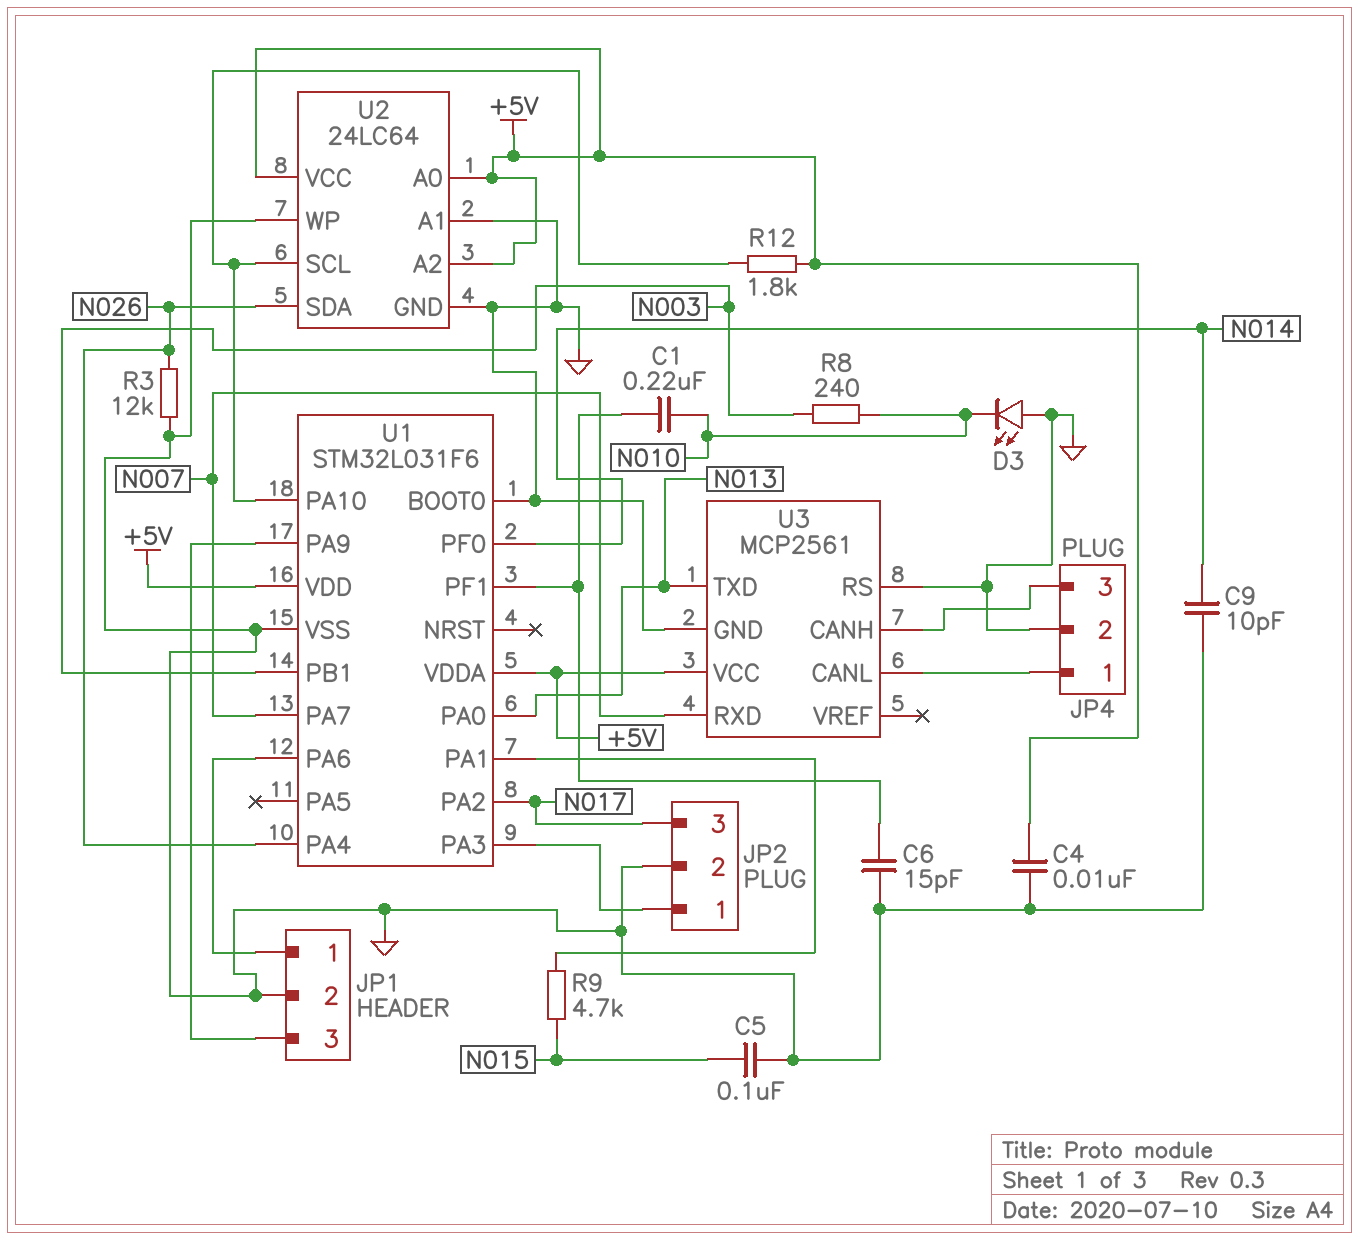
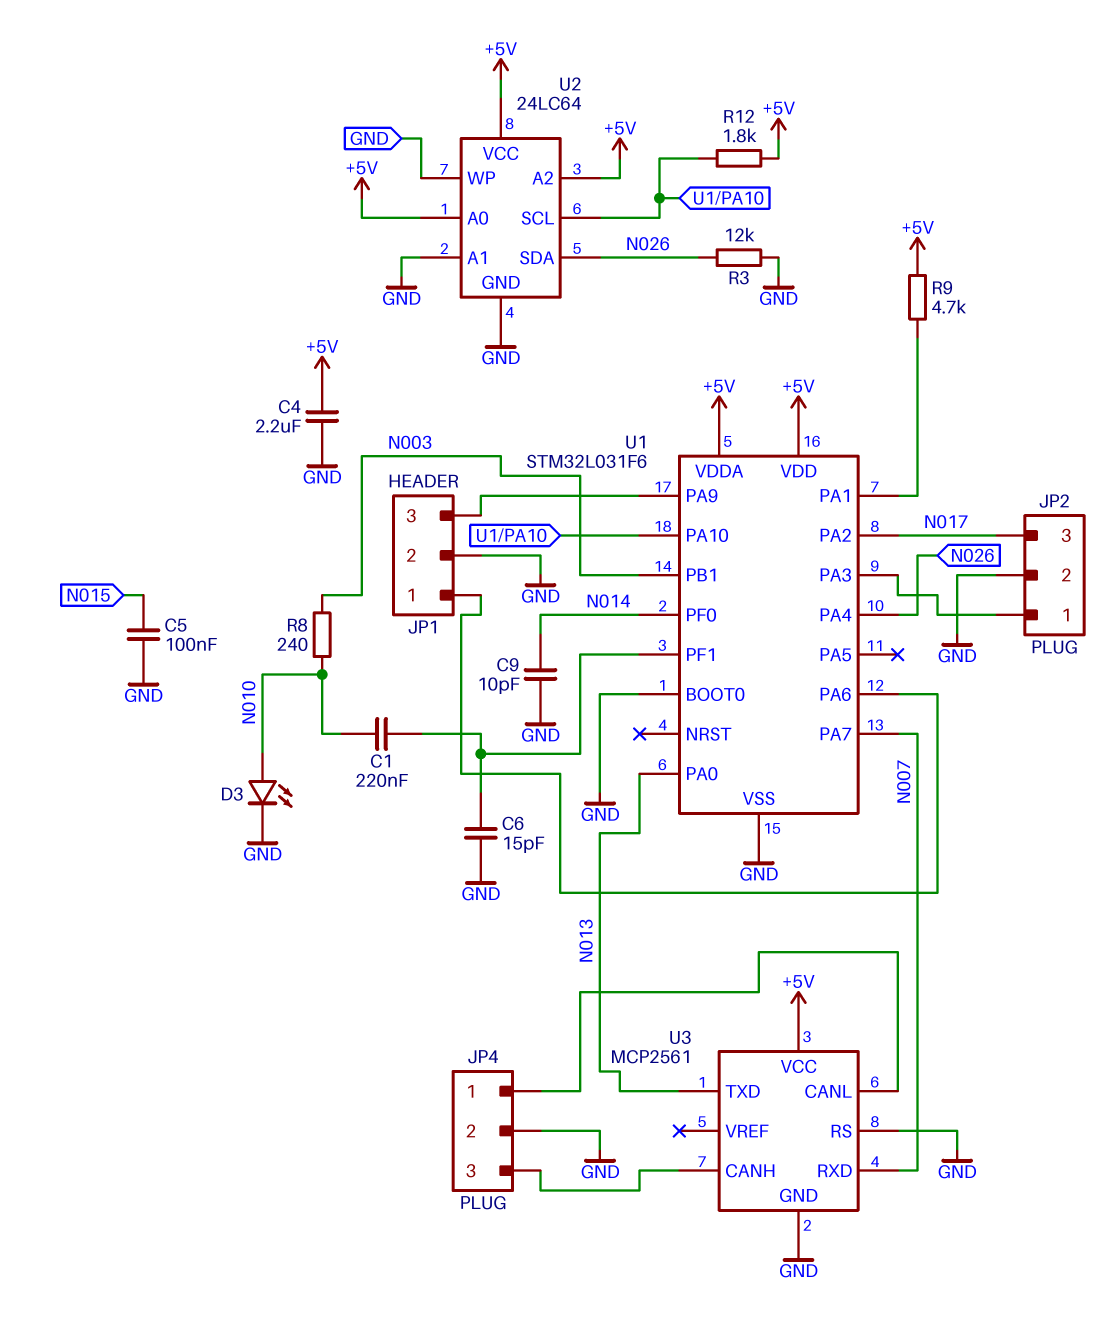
C4: 10nF (+5V, GND) -> 2.2uF (+5V, GND)
D3: LED (A GND, K N010) -> LED (A N010, K GND)
R9: 4.7k (N015, U1/PA1) -> 4.7k (+5V, U1/PA1)

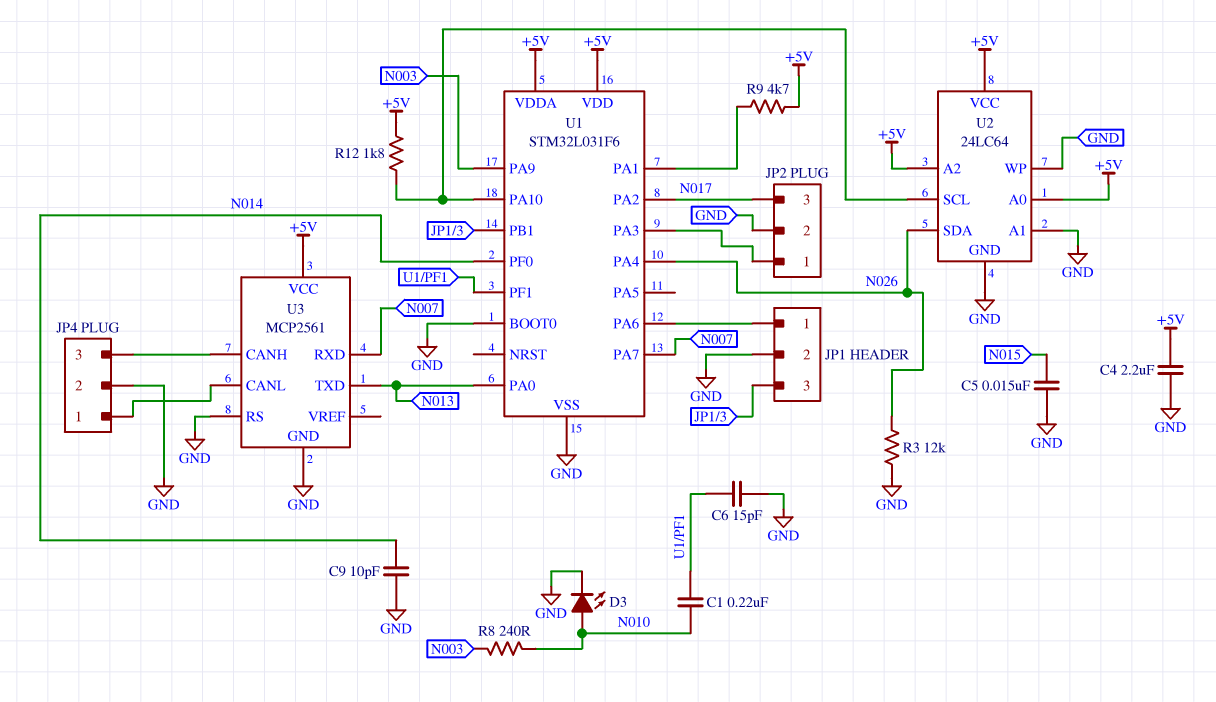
C5: 100nF (GND, N015) -> 15nF (GND, N015)
U1 pin PA9: JP1/3 -> N003
U1 pin PB1: N003 -> JP1/3

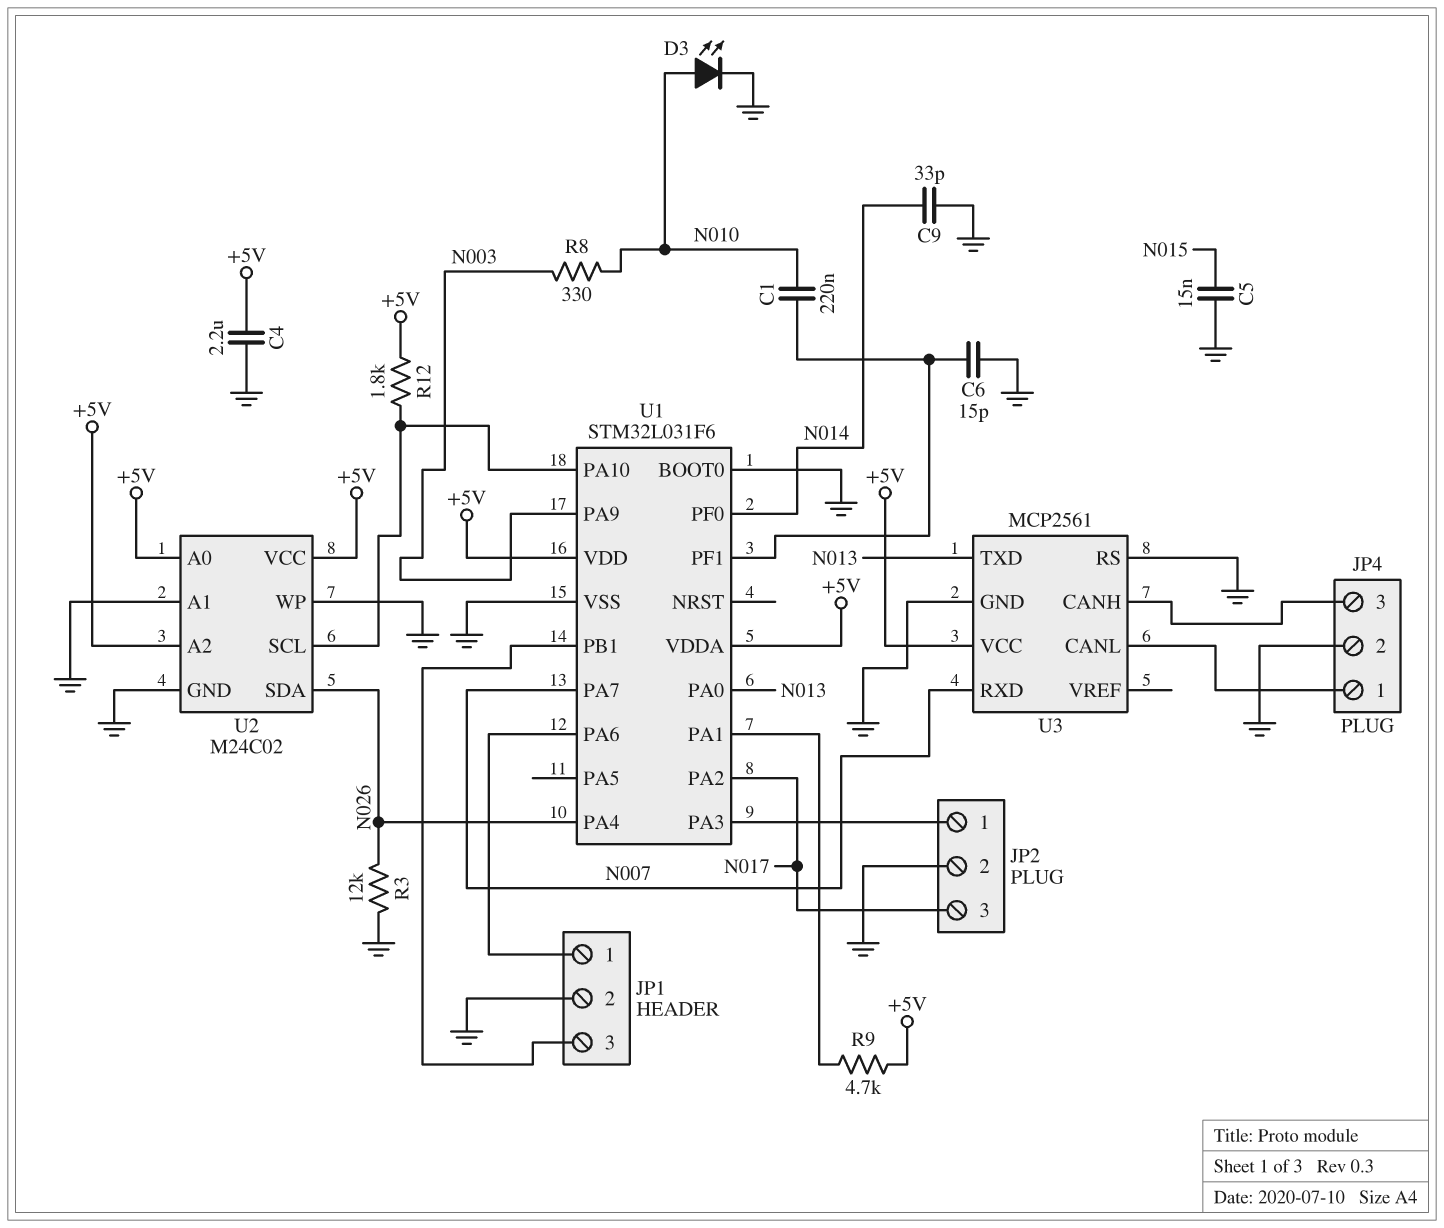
C9: 10pF (GND, N014) -> 33pF (GND, N014)
R8: 240 (N003, N010) -> 330 (N003, N010)
U2: 24LC64 -> M24C02

